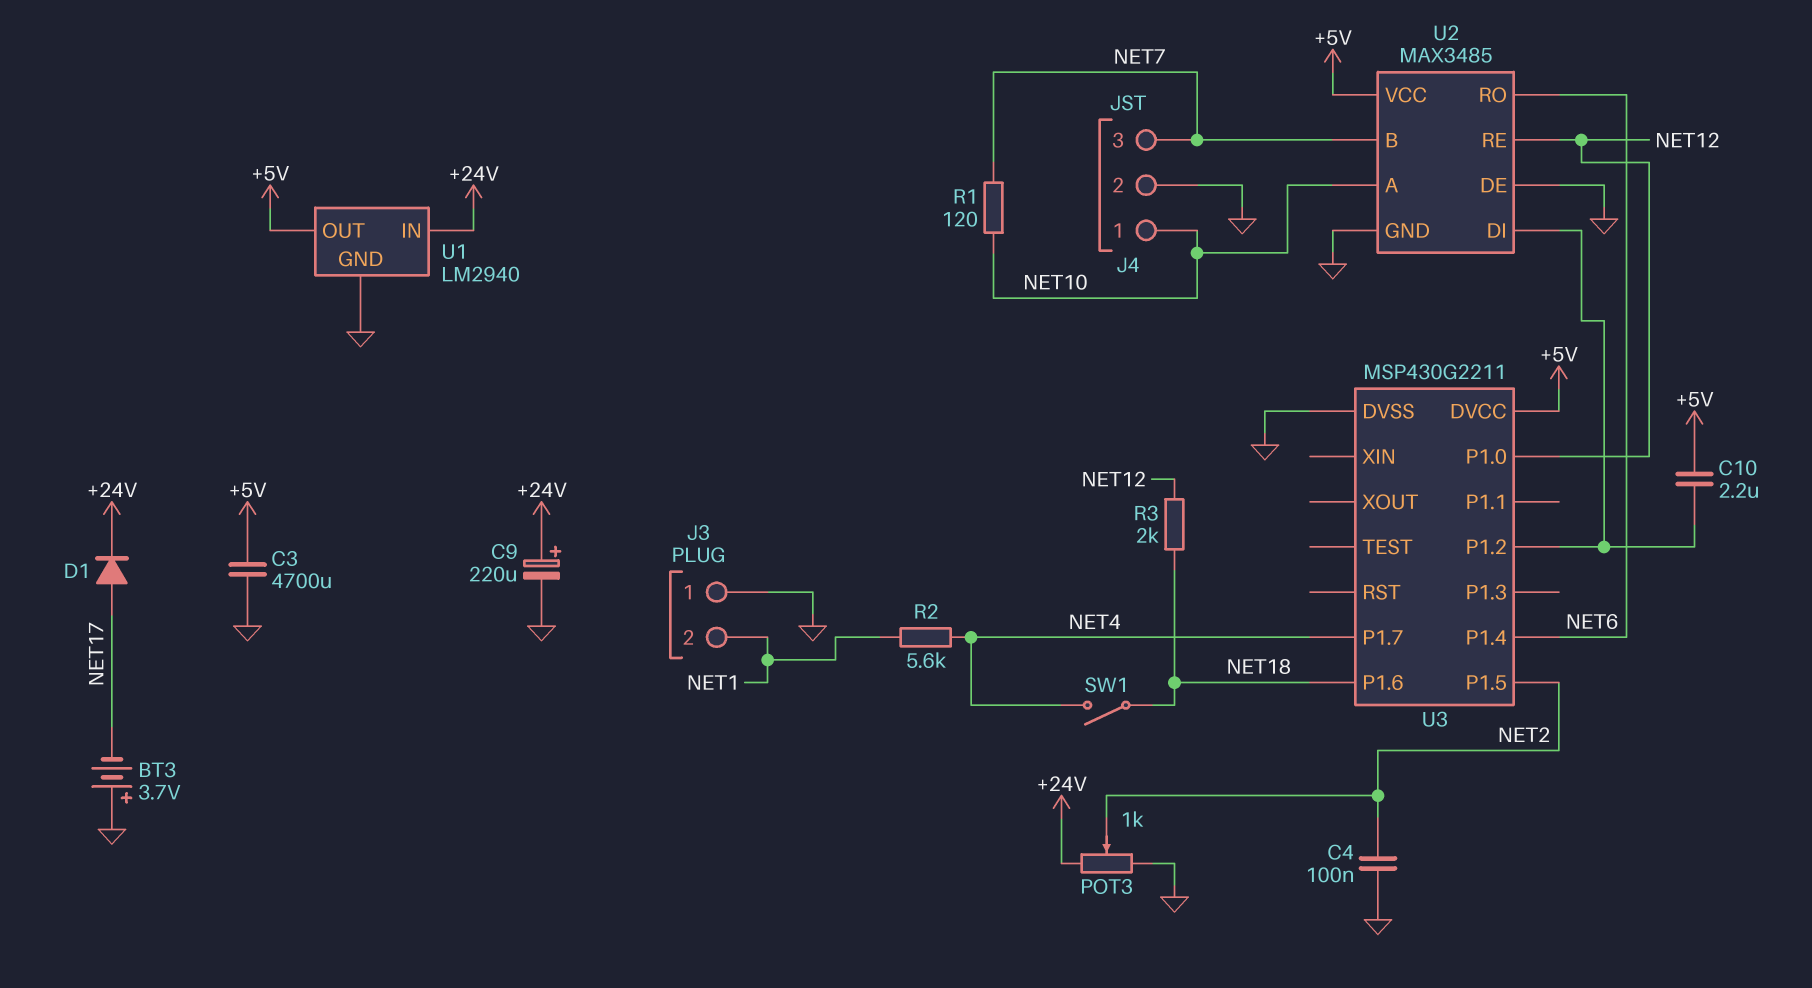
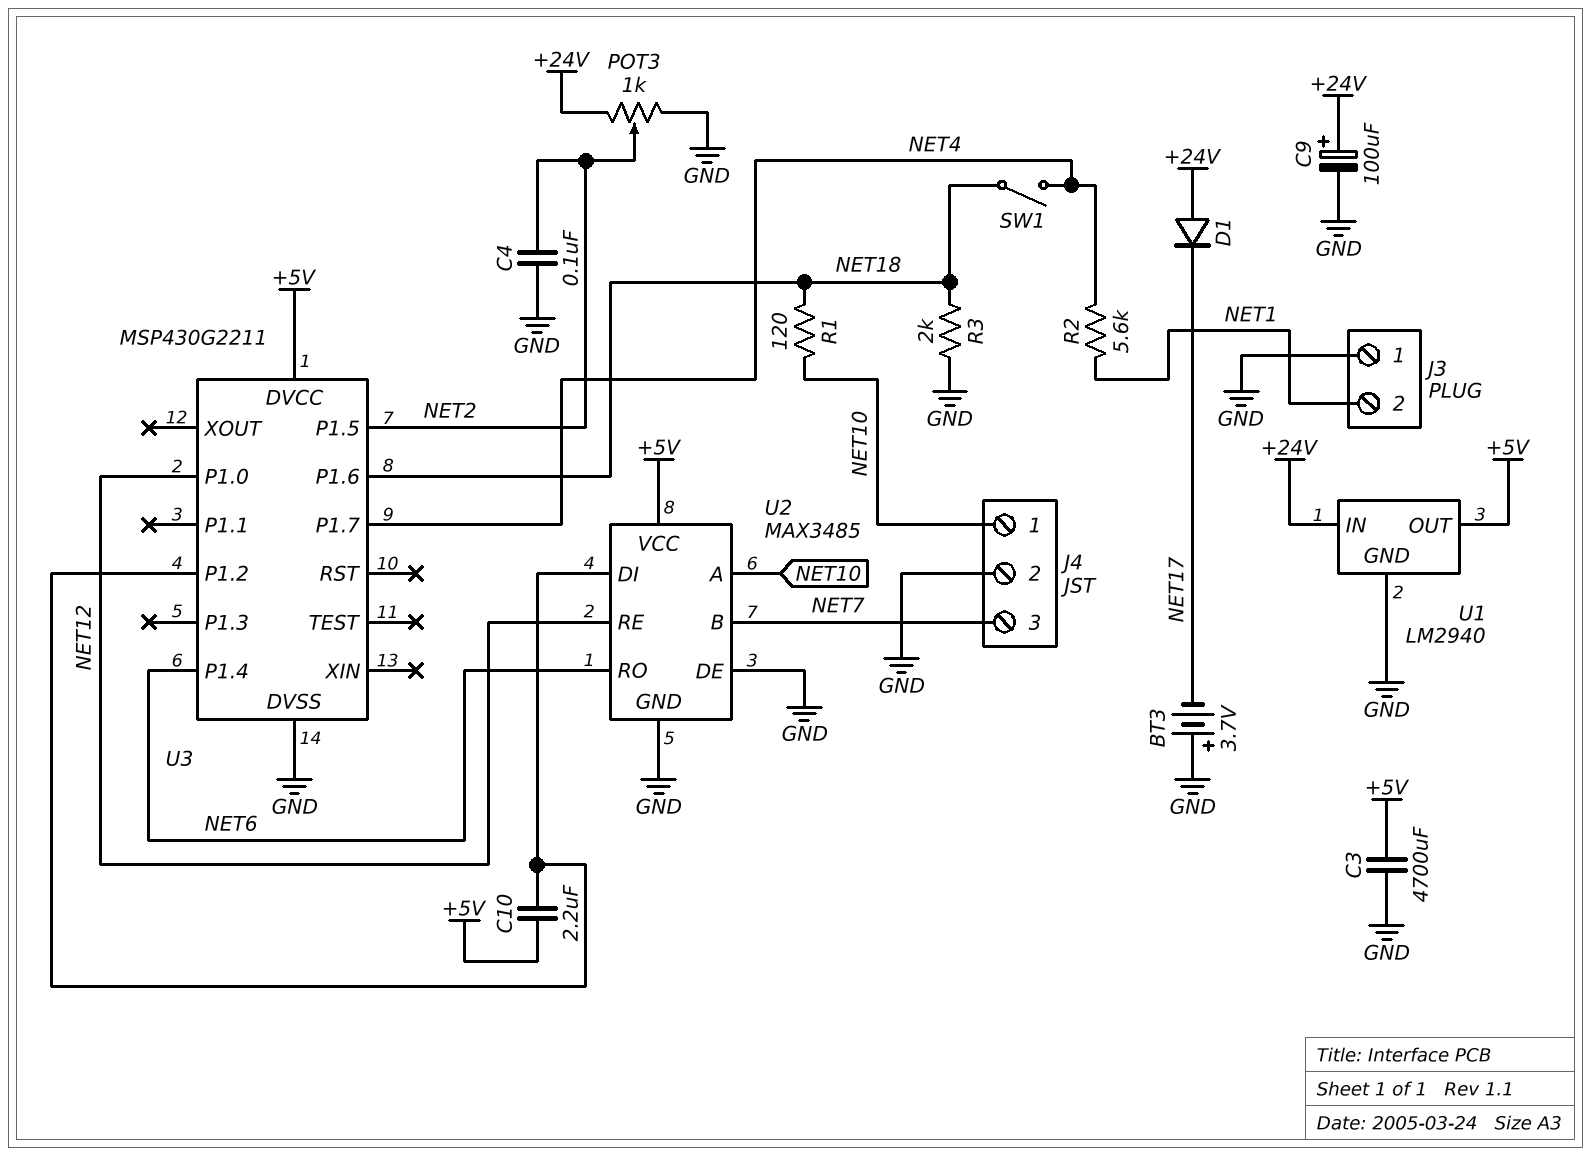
C9: 220uF (plus +24V, minus GND) -> 100uF (plus +24V, minus GND)
D1: diode (A NET17, K +24V) -> diode (A +24V, K NET17)
R1: 120 (NET7, NET10) -> 120 (NET10, NET18)
R3: 2k (NET12, NET18) -> 2k (GND, NET18)

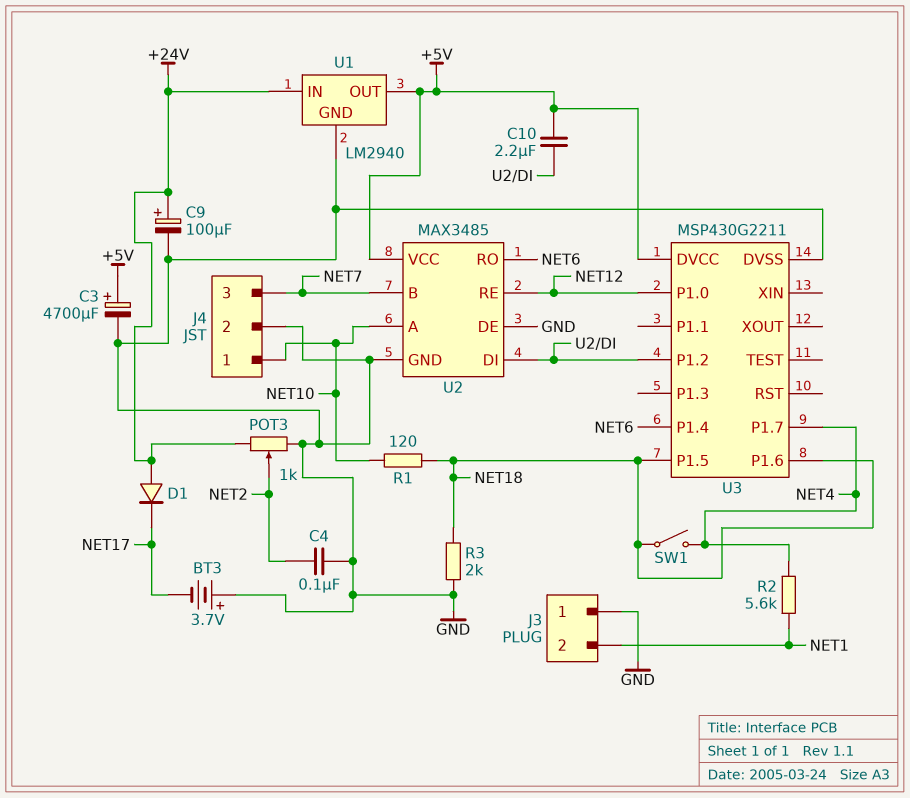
C3: 4700uF (+5V, GND) -> 4700uF (plus +5V, minus GND)
U3 pin P1.5: NET2 -> NET18

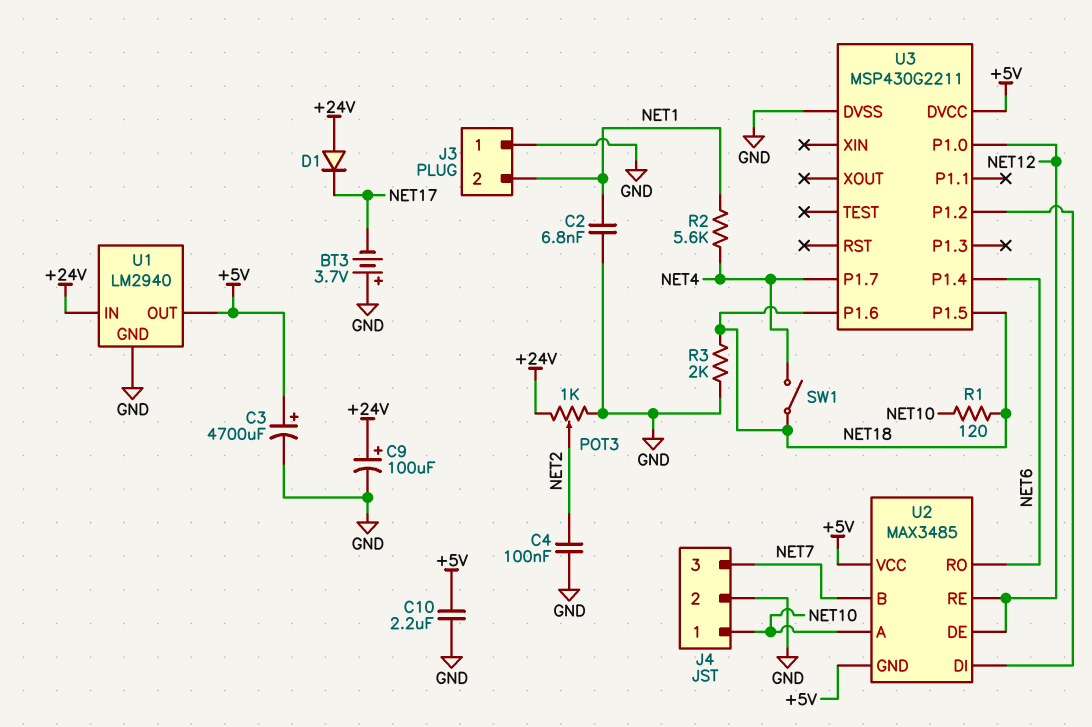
C2: none -> 6.8nF (GND, NET1)
C10: 2.2uF (+5V, U2/DI) -> 2.2uF (+5V, GND)
U2 pin DE: GND -> NET12
U2 pin GND: GND -> +5V

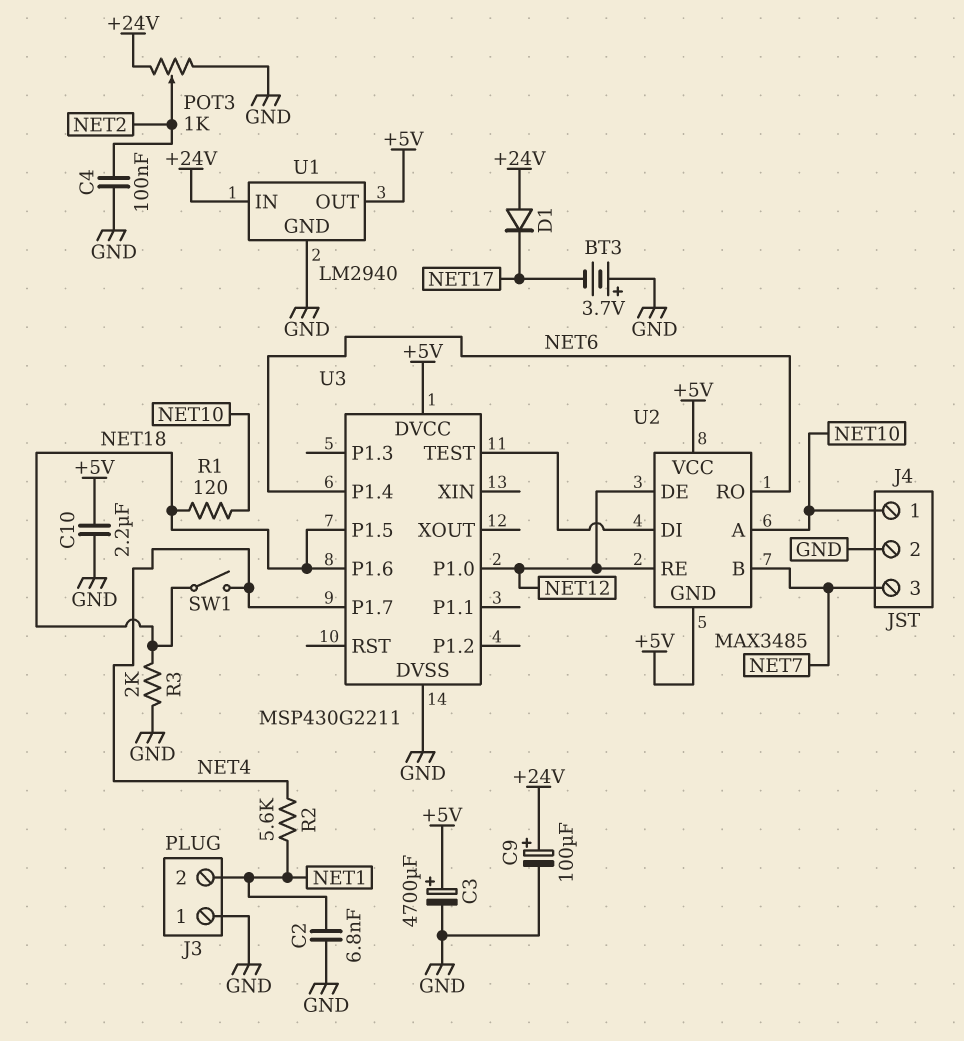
U3 pin P1.2: U2/DI -> none
U3 pin TEST: none -> U2/DI

